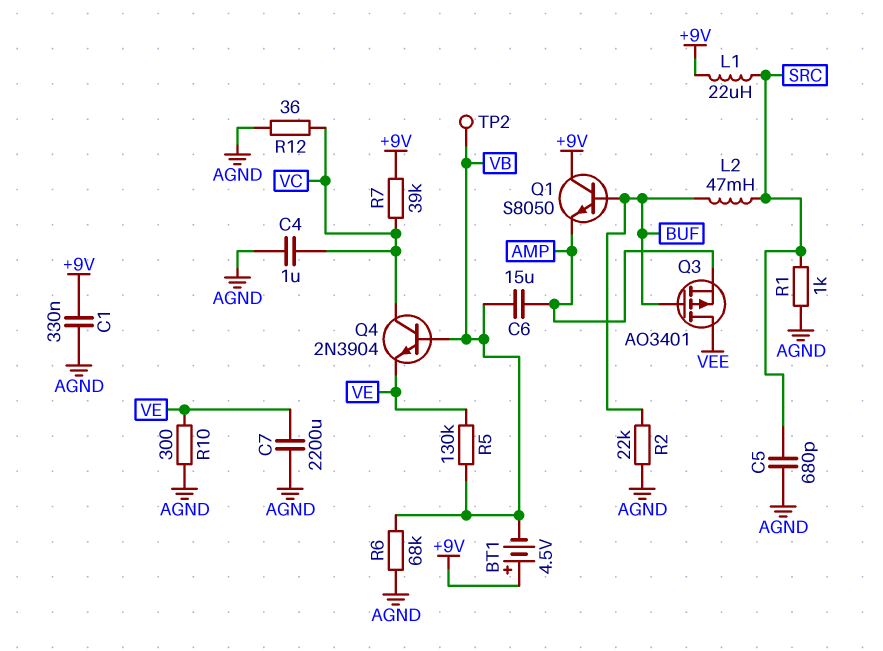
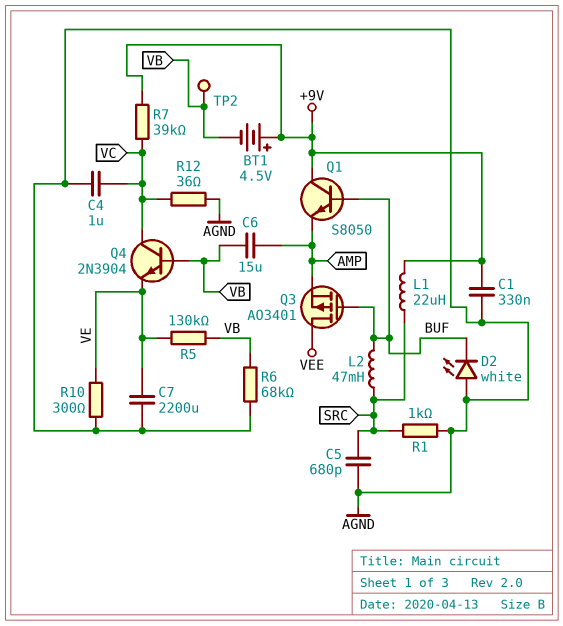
D2: none -> LED white (A AGND, K BUF)
R2: 22k (AGND, BUF) -> none

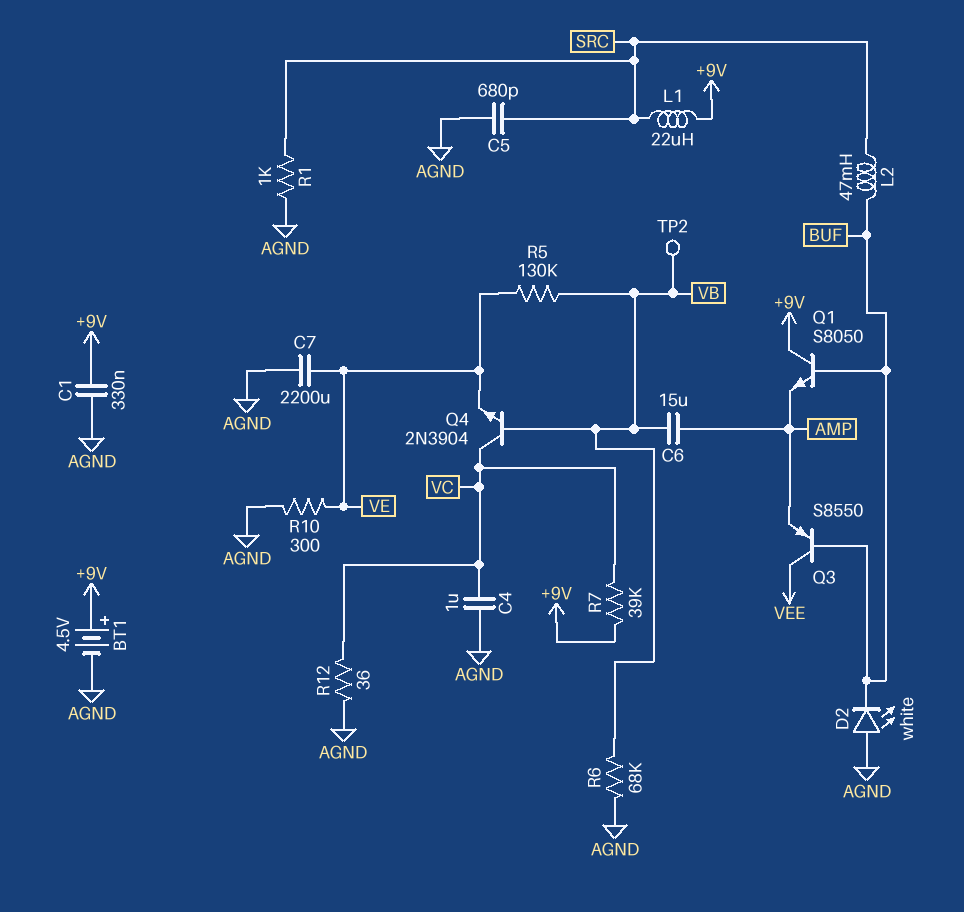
BT1: 4.5V (plus +9V, minus VB) -> 4.5V (plus +9V, minus AGND)
Q3: PMOS AO3401 (G BUF, D VEE, S AMP) -> PNP S8550 (B BUF, C VEE, E AMP)

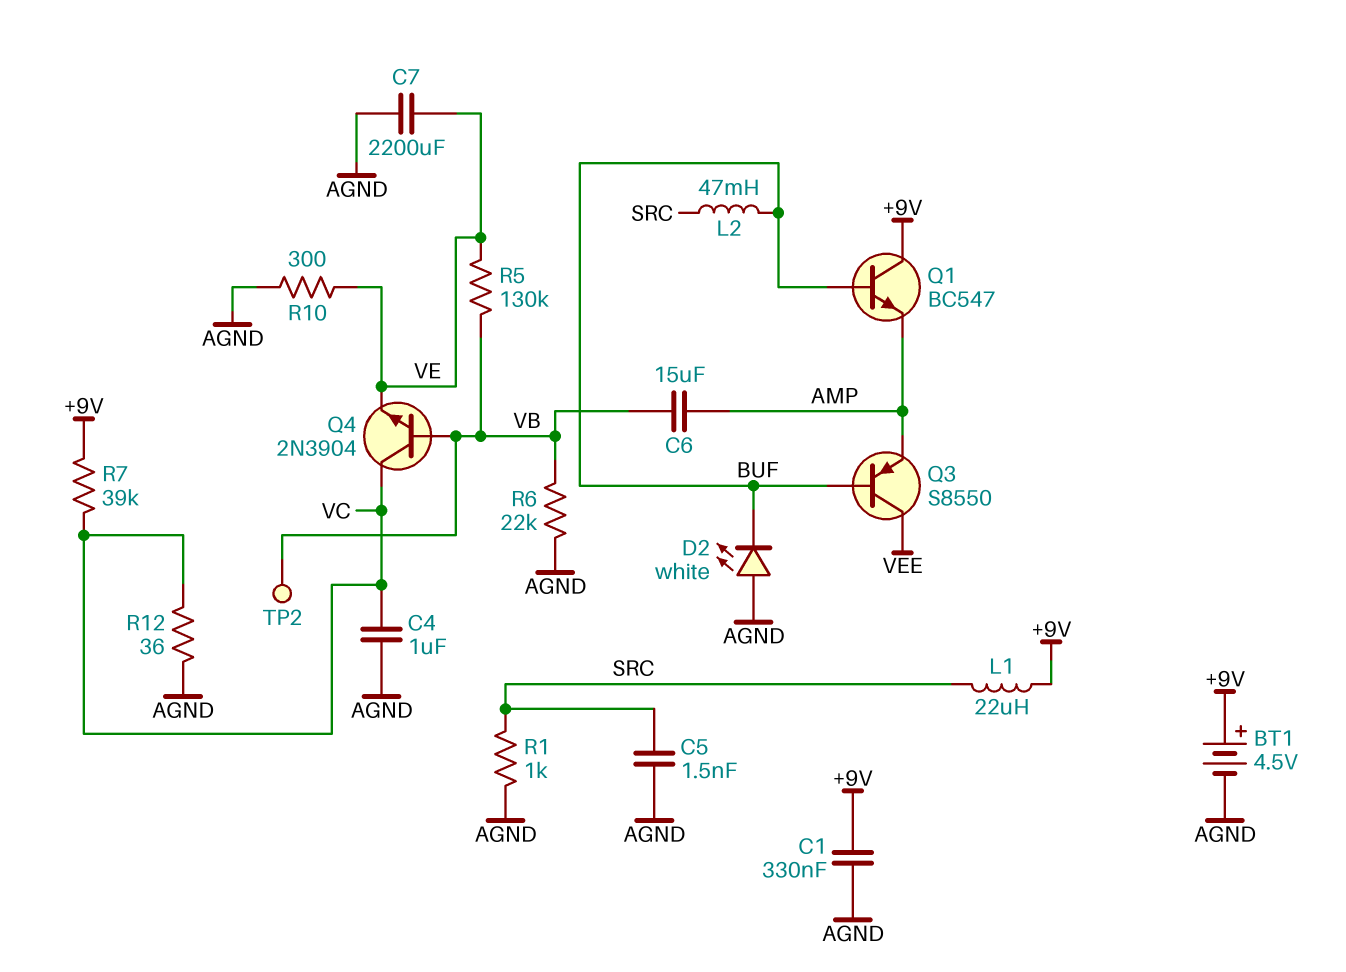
C5: 680pF (AGND, SRC) -> 1.5nF (AGND, SRC)
Q1: NPN S8050 (B BUF, C +9V, E AMP) -> NPN BC547 (B BUF, C +9V, E AMP)
R6: 68k (AGND, VB) -> 22k (AGND, VB)

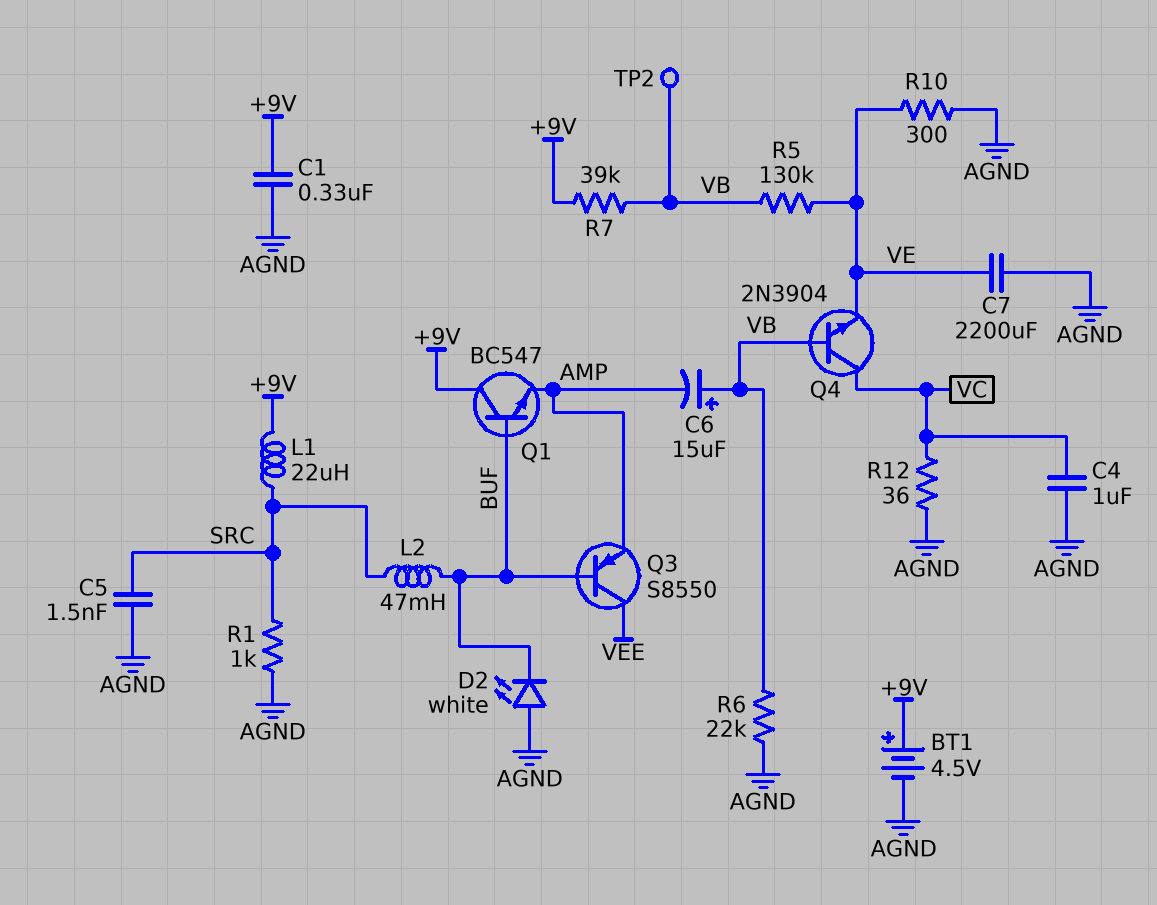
C6: 15uF (AMP, VB) -> 15uF (plus VB, minus AMP)
R7: 39k (+9V, VC) -> 39k (+9V, VB)

